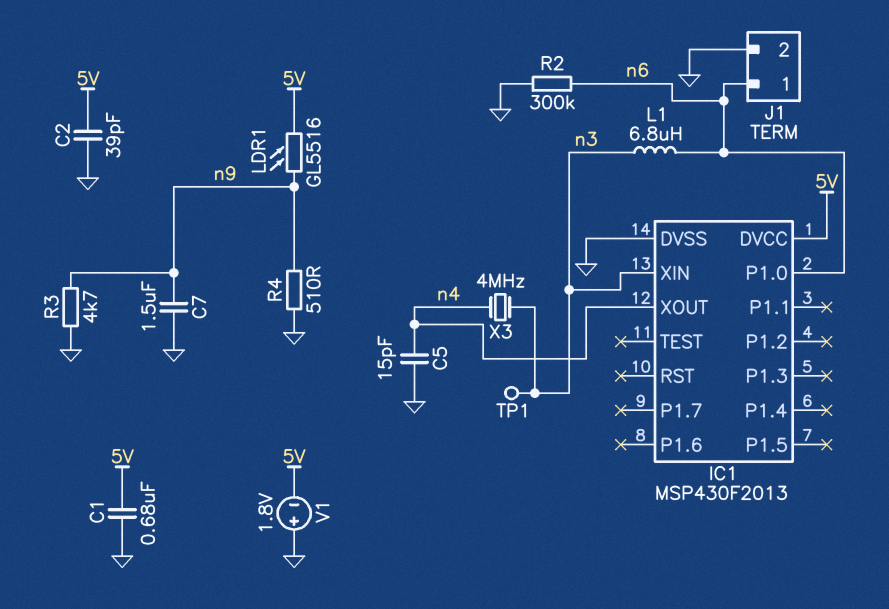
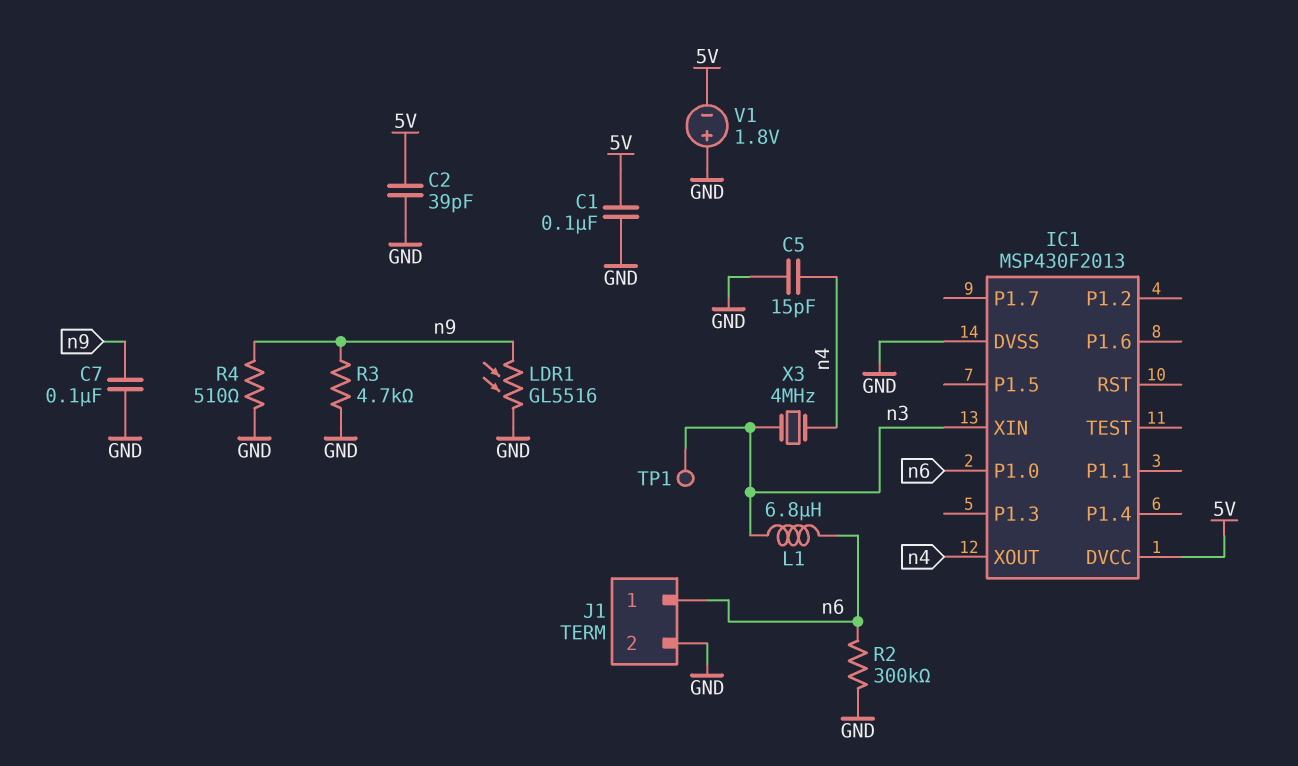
C1: 680nF (5V, GND) -> 100nF (5V, GND)
C7: 1.5uF (GND, n9) -> 100nF (GND, n9)
LDR1: GL5516 (5V, n9) -> GL5516 (GND, n9)

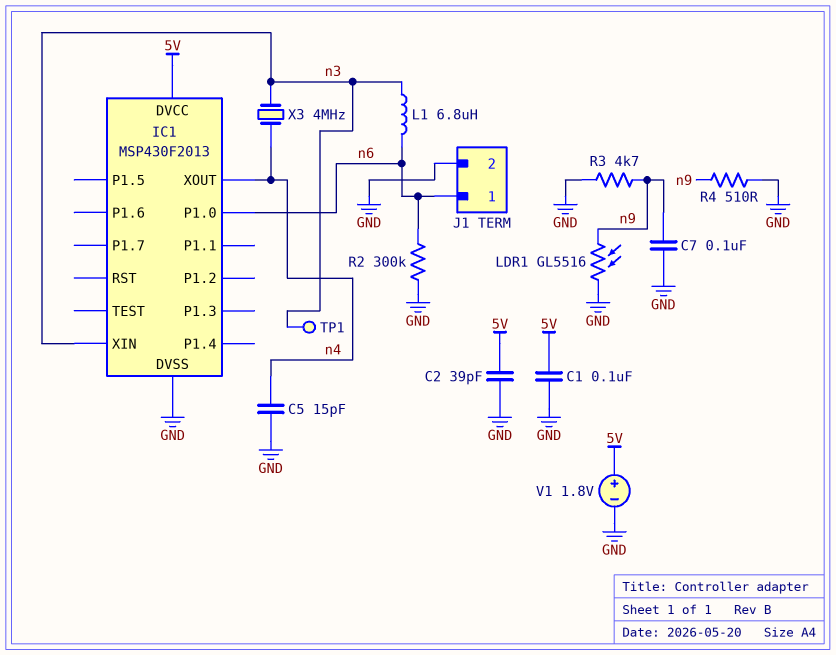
V1: 1.8V (plus GND, minus 5V) -> 1.8V (plus 5V, minus GND)

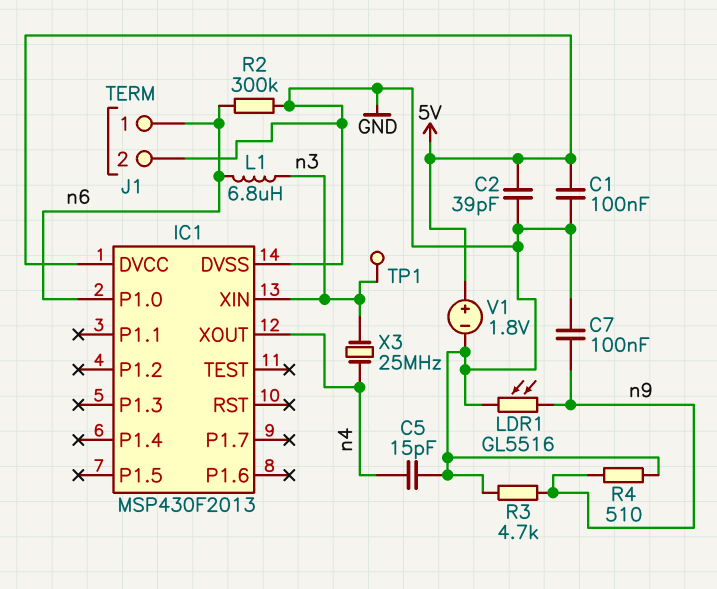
X3: 4MHz (n3, n4) -> 25MHz (n3, n4)

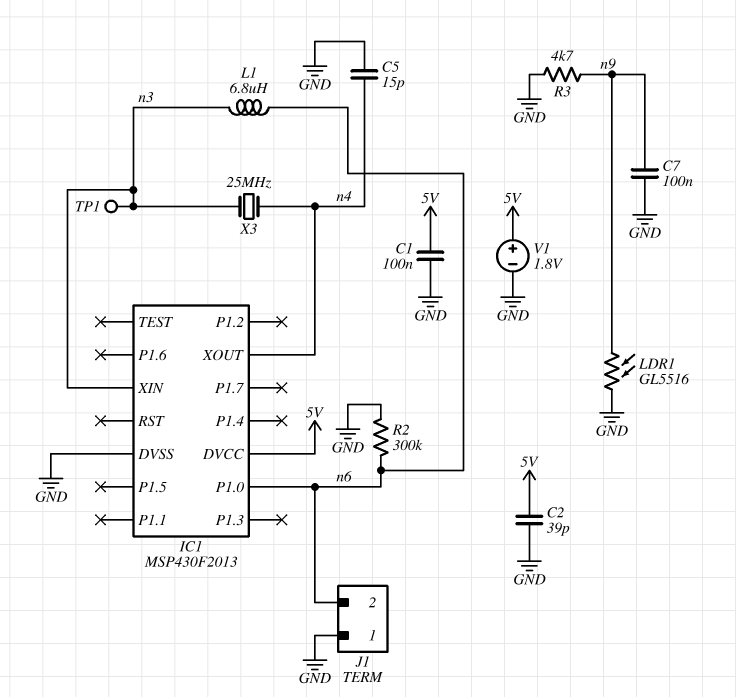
J1 pin 1: n6 -> GND
J1 pin 2: GND -> n6
R4: 510 (GND, n9) -> none

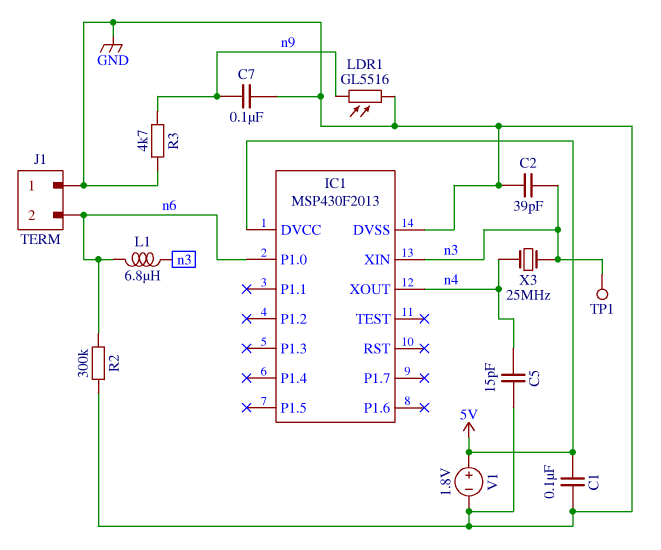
C2: 39pF (5V, GND) -> 39pF (GND, n3)

